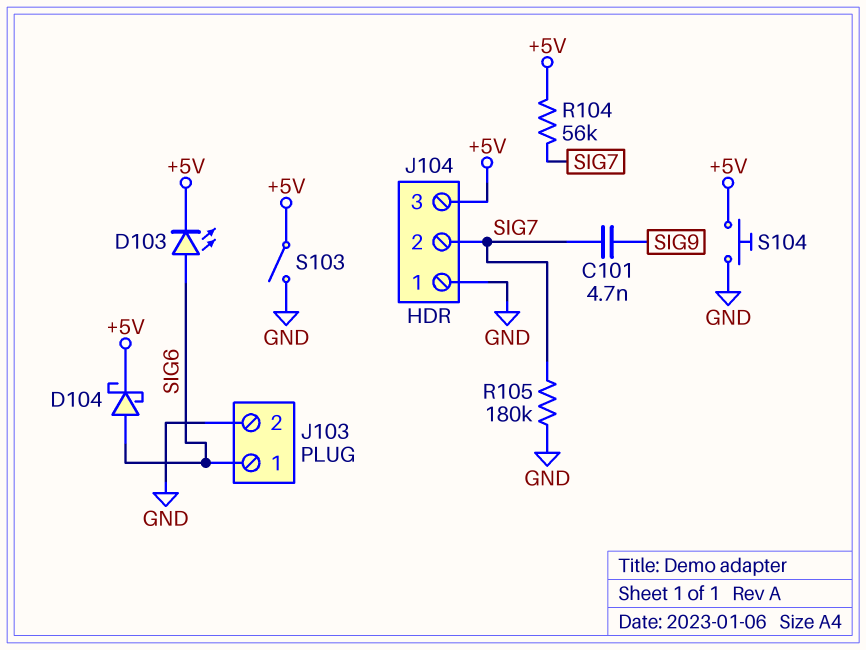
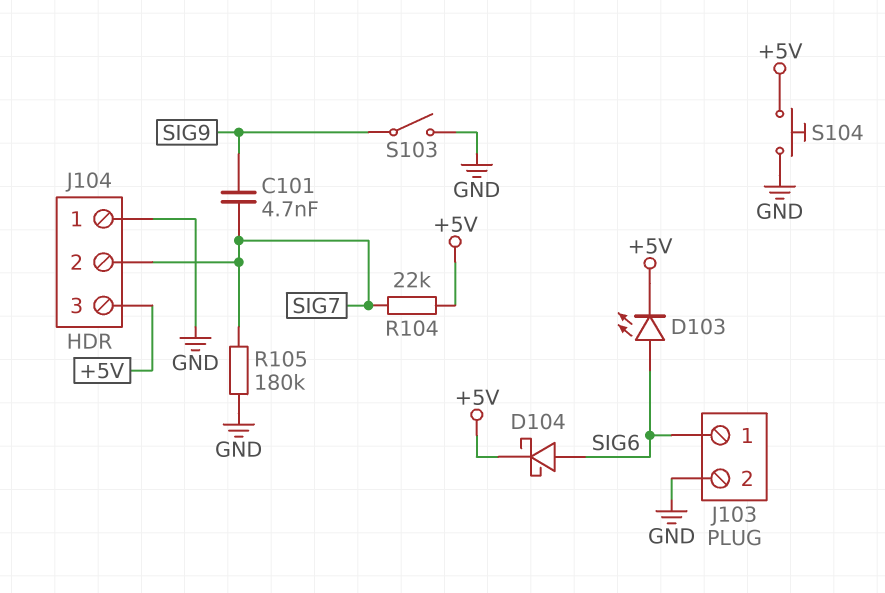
R104: 56k (+5V, SIG7) -> 22k (+5V, SIG7)
S103: switch (+5V, GND) -> switch (GND, SIG9)

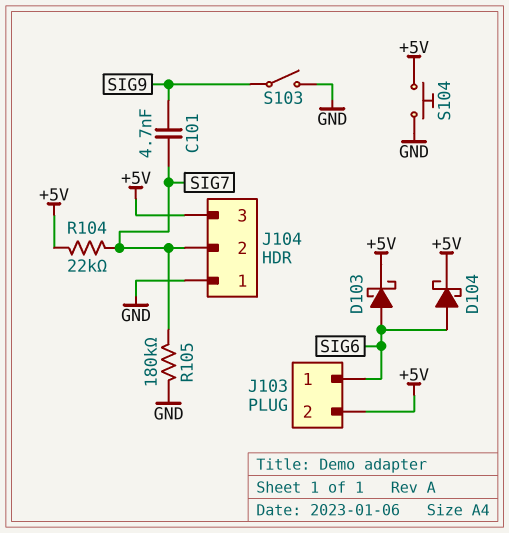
D103: LED (A SIG6, K +5V) -> schottky (A SIG6, K +5V)
J103 pin 2: GND -> +5V

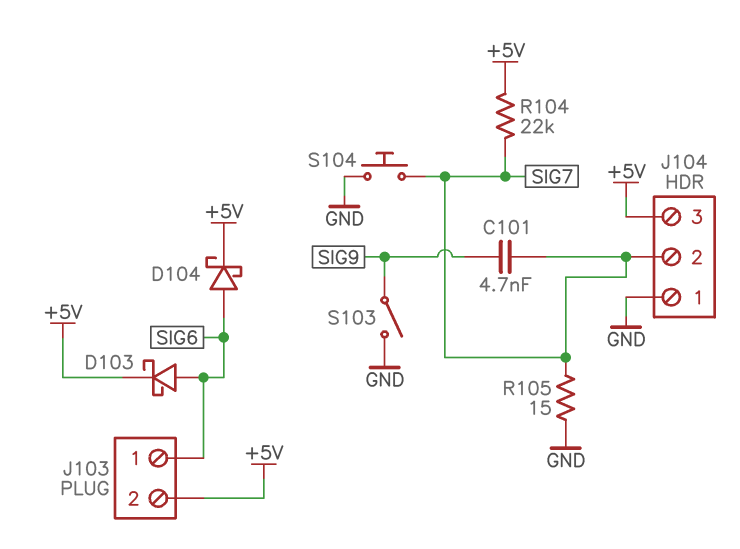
R105: 180k (GND, SIG7) -> 15 (GND, SIG7)
S104: button (+5V, GND) -> button (GND, SIG7)

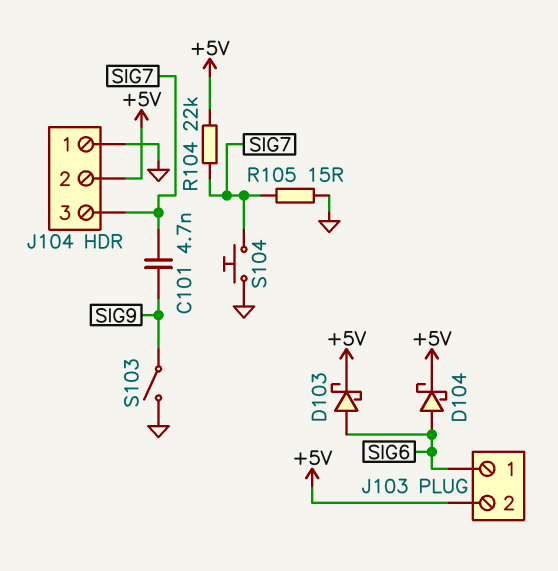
J104 pin 2: SIG7 -> +5V
J104 pin 3: +5V -> SIG7

